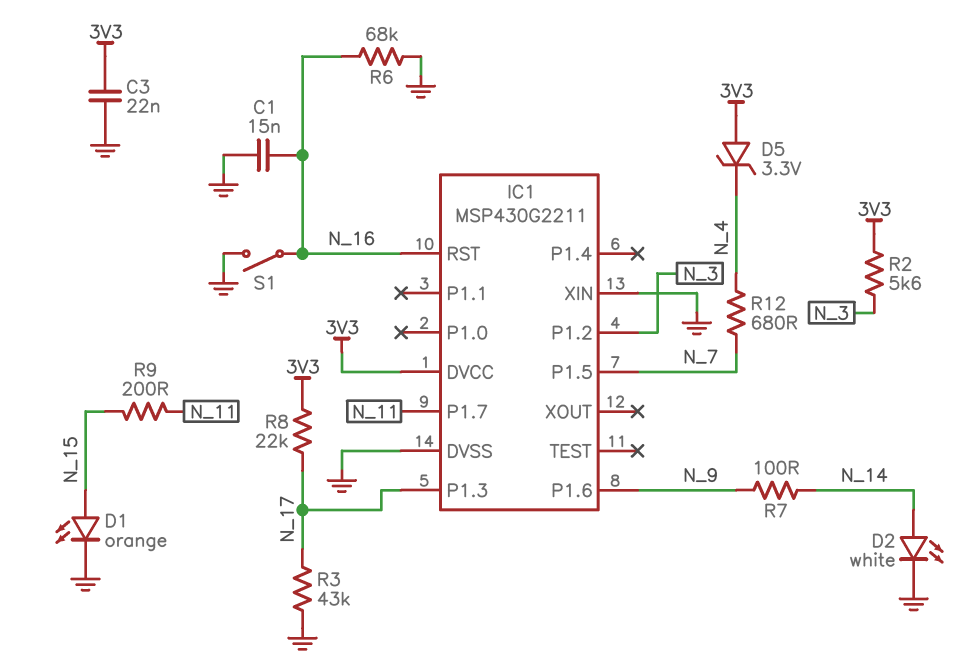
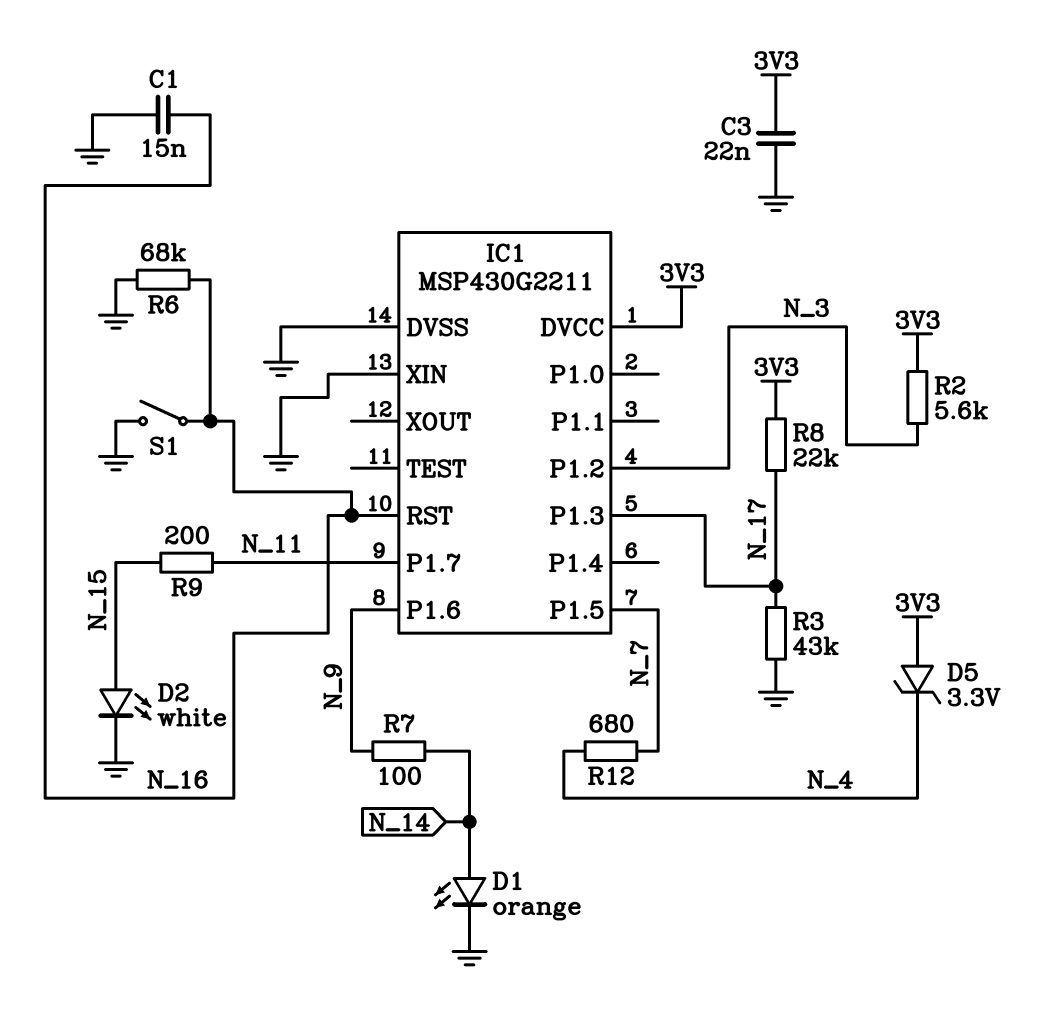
D1: LED orange (A N_15, K GND) -> LED orange (A N_14, K GND)
D2: LED white (A N_14, K GND) -> LED white (A N_15, K GND)

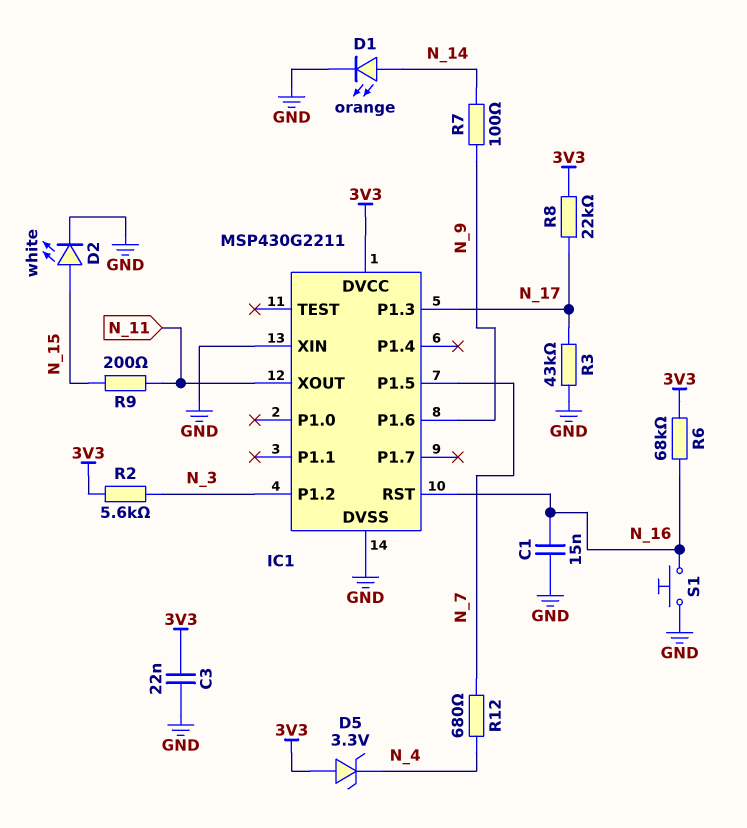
IC1 pin P1.7: N_11 -> none
IC1 pin XOUT: none -> N_11
R6: 68k (GND, N_16) -> 68k (3V3, N_16)
S1: switch (GND, N_16) -> button (GND, N_16)

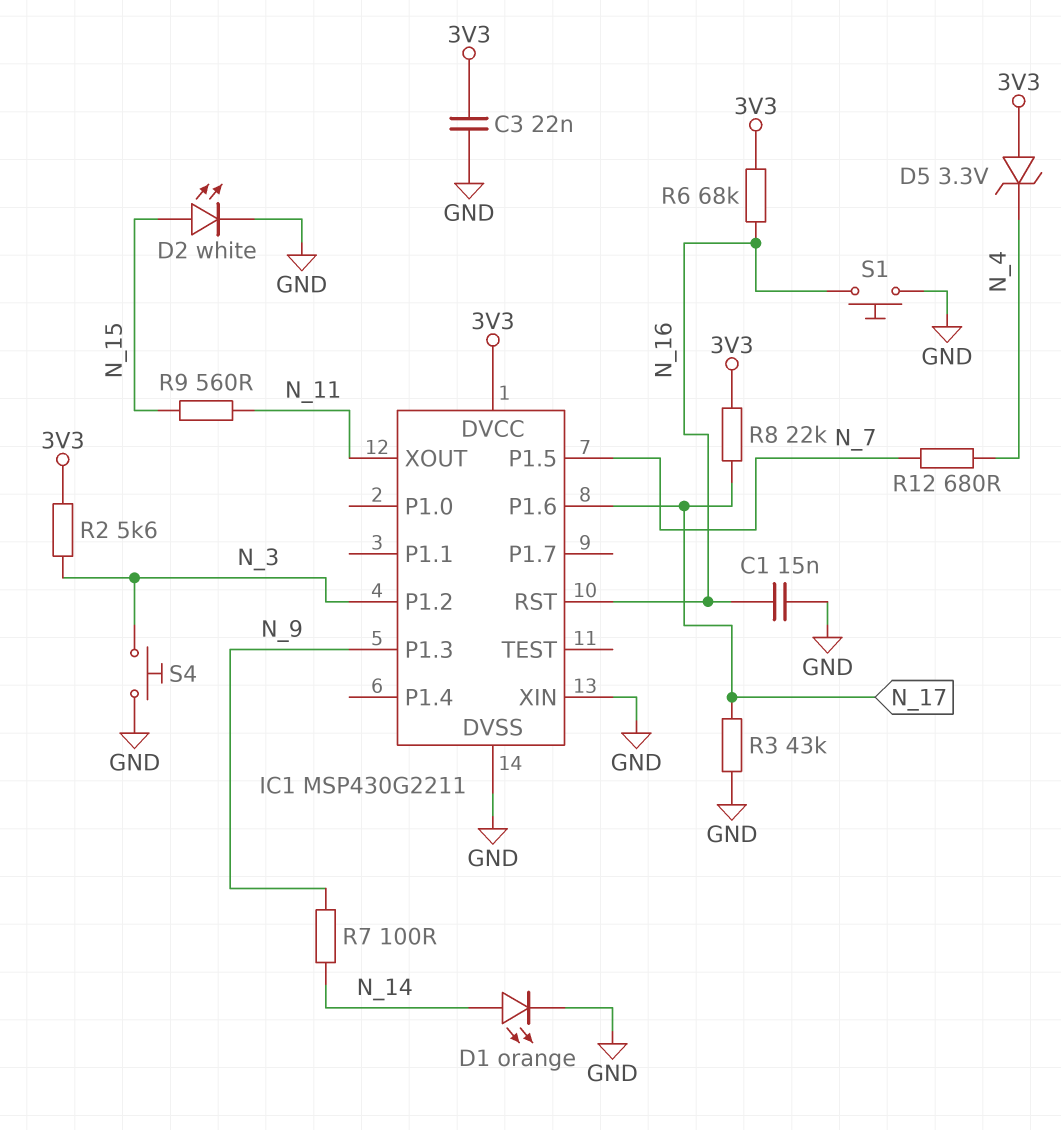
IC1 pin P1.3: N_17 -> N_9
IC1 pin P1.6: N_9 -> N_17
R9: 200 (N_11, N_15) -> 560 (N_11, N_15)
S4: none -> button (GND, N_3)

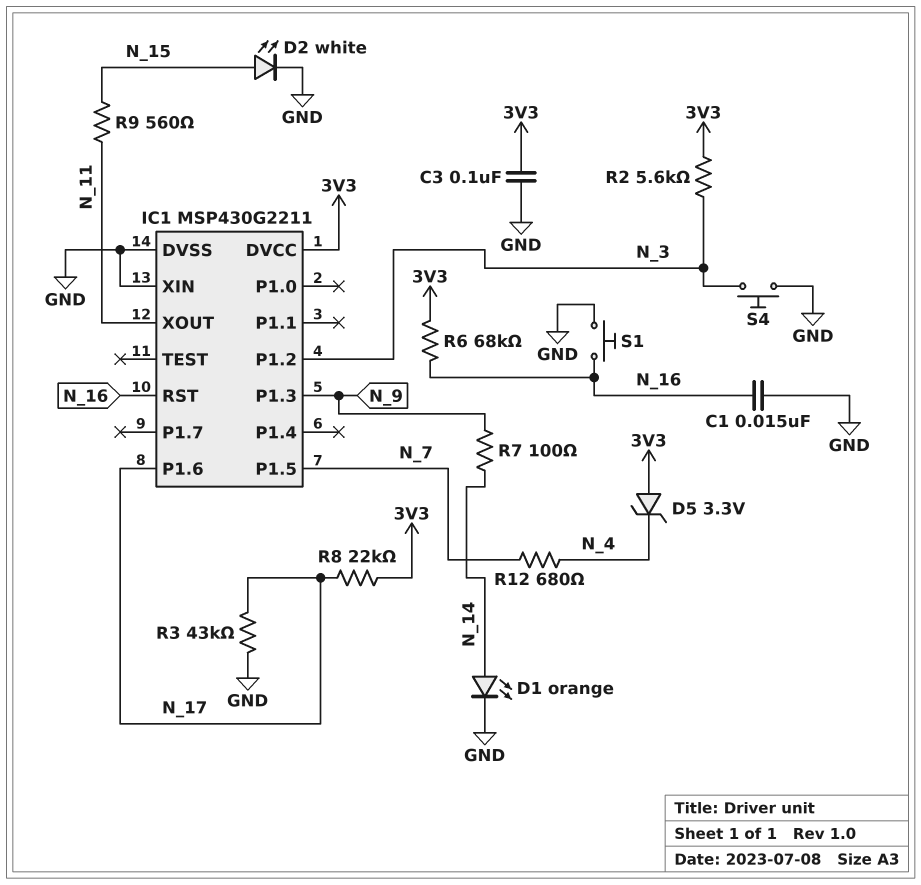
C3: 22nF (3V3, GND) -> 100nF (3V3, GND)

